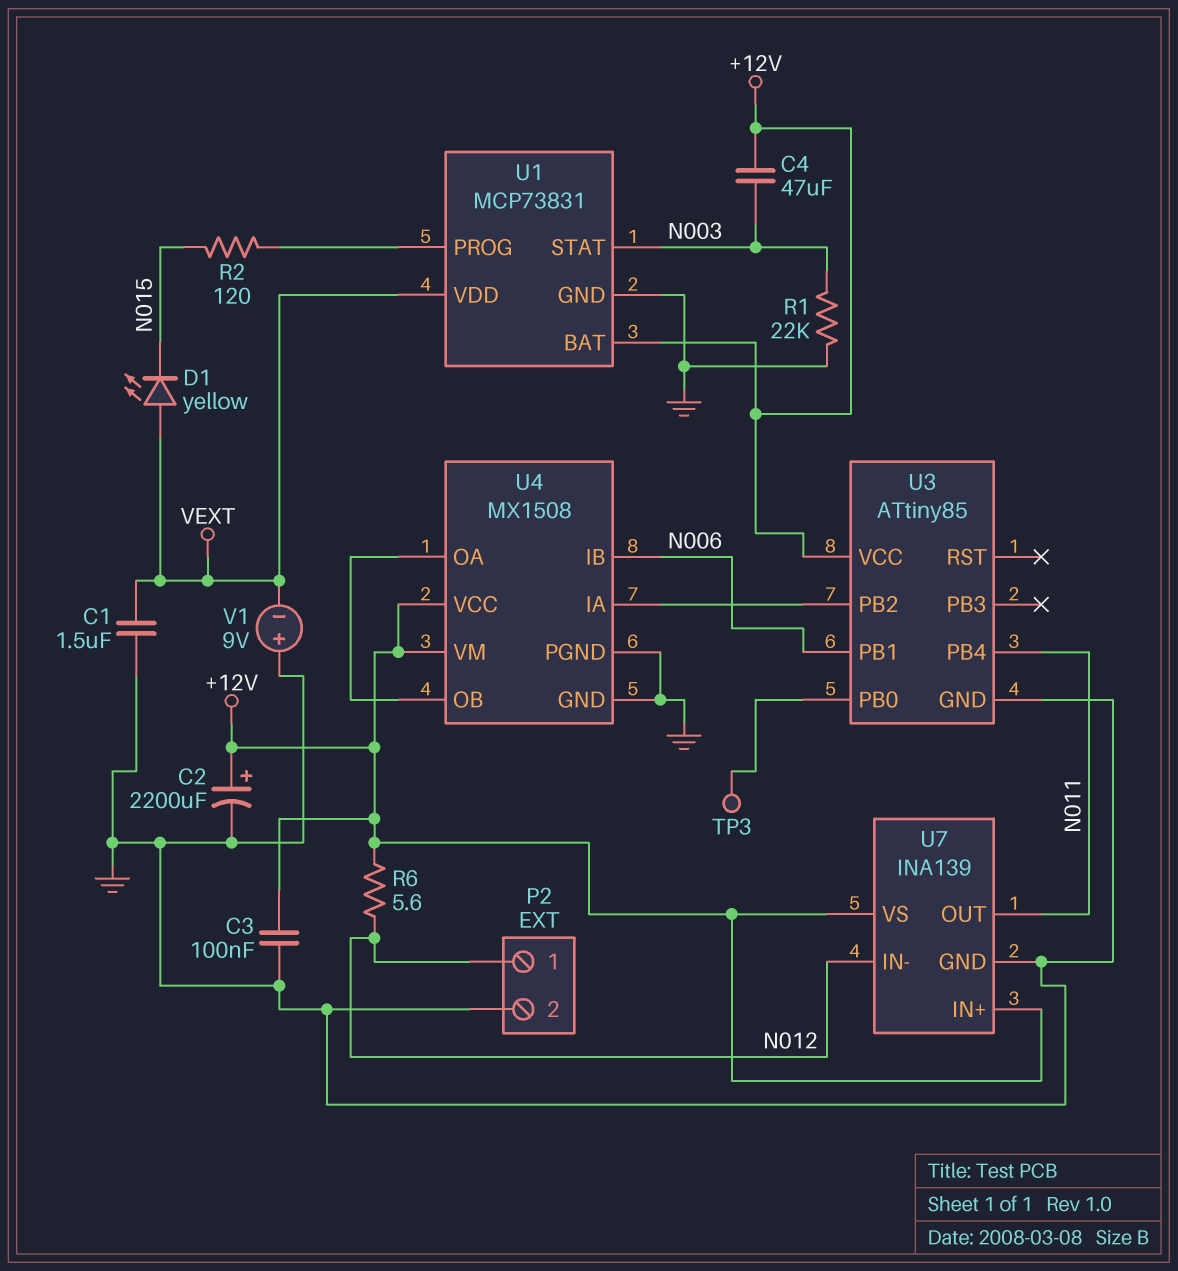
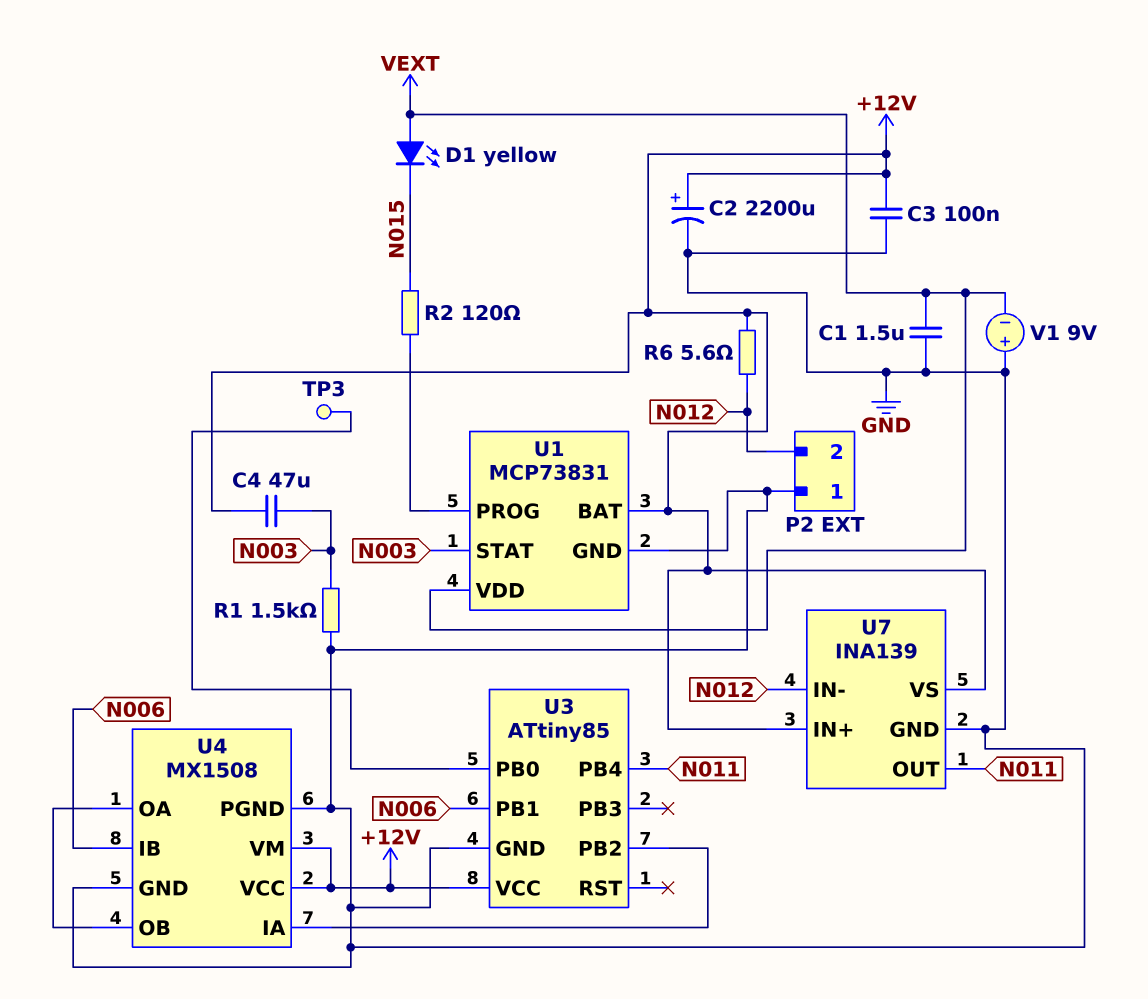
P2 pin 1: N012 -> GND
P2 pin 2: GND -> N012
R1: 22k (GND, N003) -> 1.5k (GND, N003)

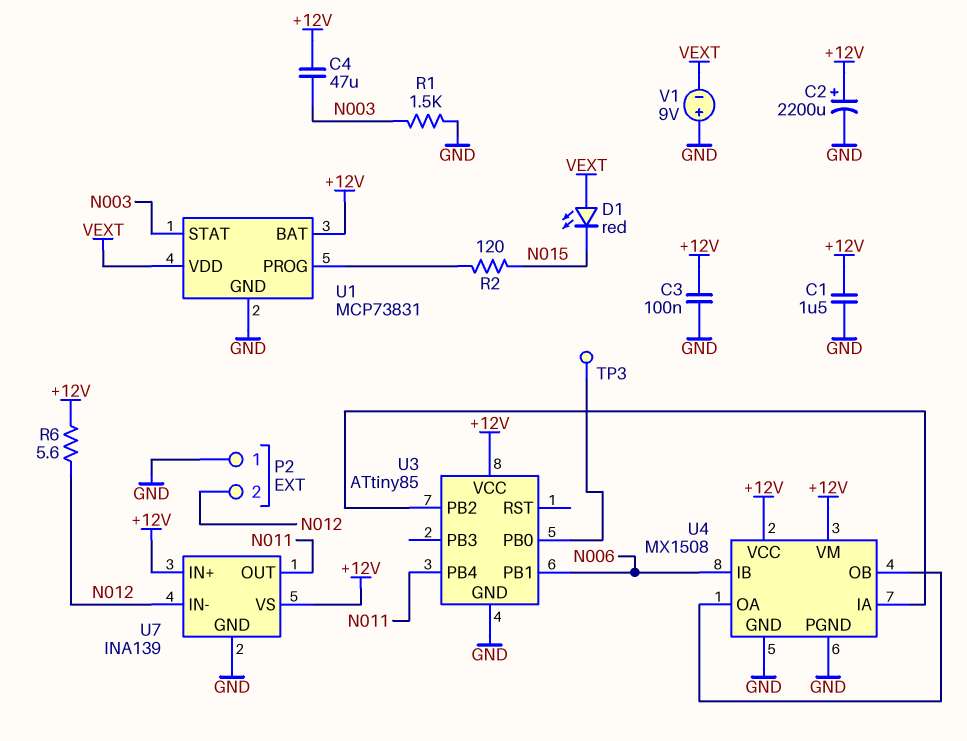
C1: 1.5uF (GND, VEXT) -> 1.5uF (+12V, GND)
D1: LED yellow (A VEXT, K N015) -> LED red (A VEXT, K N015)

